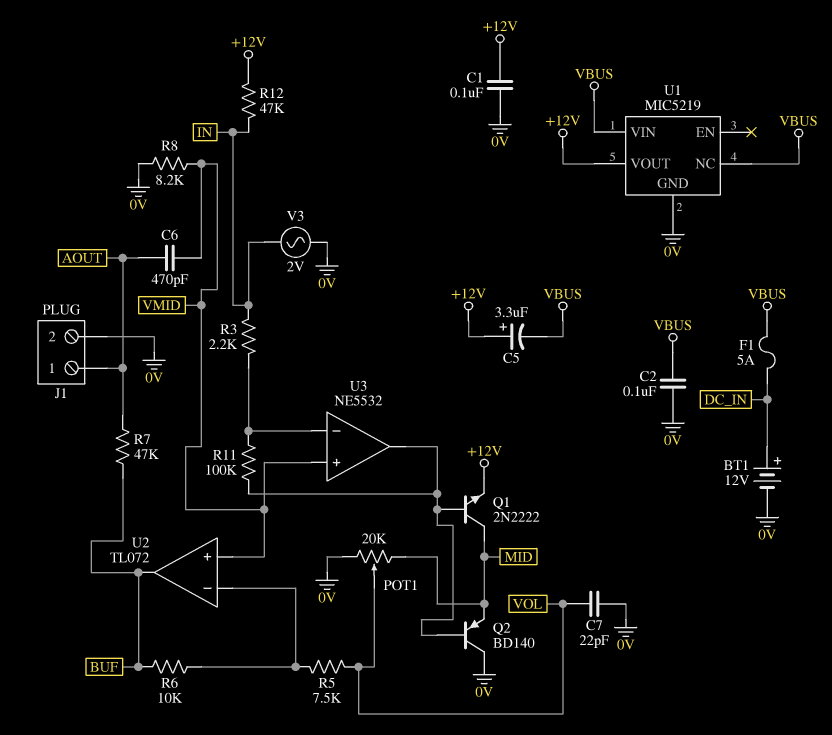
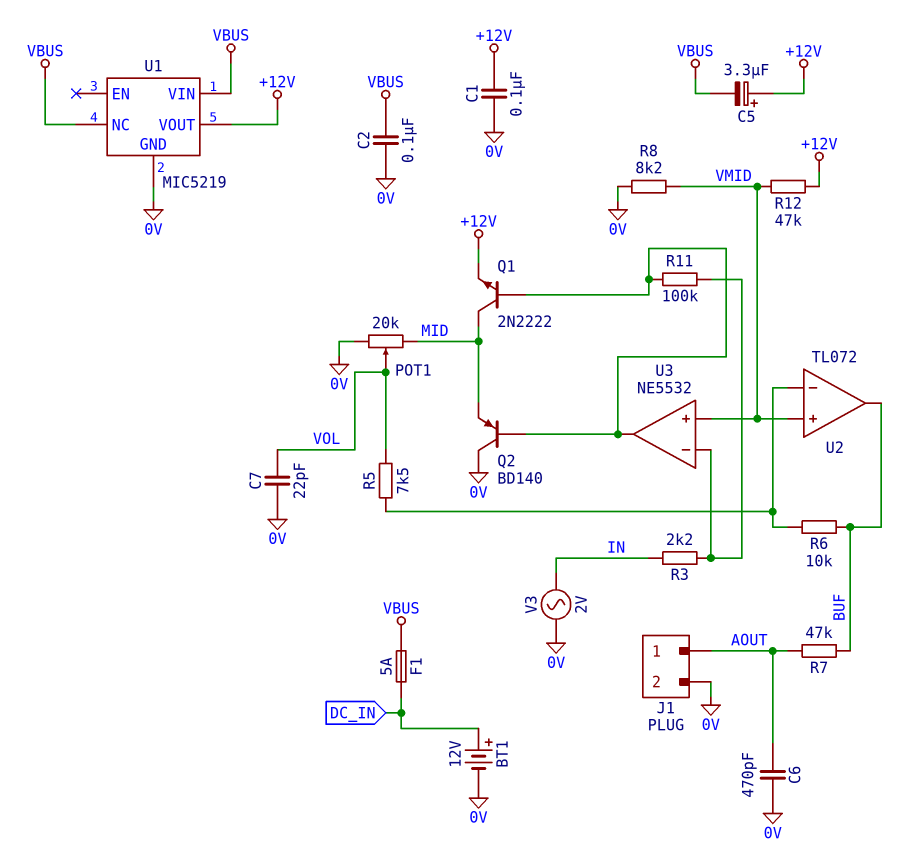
C6: 470pF (AOUT, VMID) -> 470pF (0V, AOUT)
R12: 47k (+12V, IN) -> 47k (+12V, VMID)

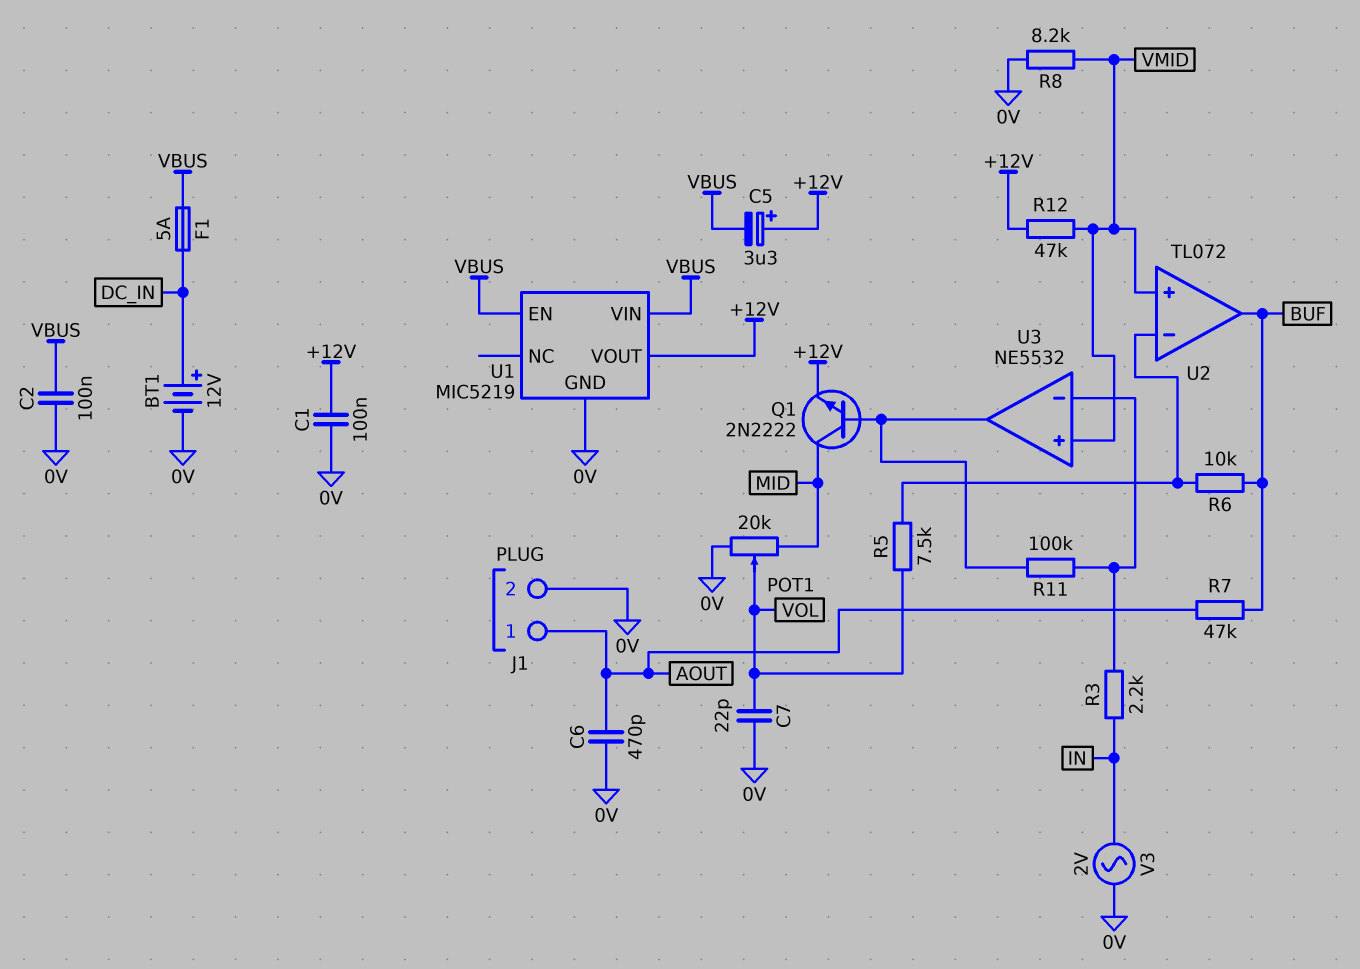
Q2: PNP BD140 (B U3/out, C 0V, E MID) -> none
U1 pin EN: none -> VBUS
U1 pin NC: VBUS -> none

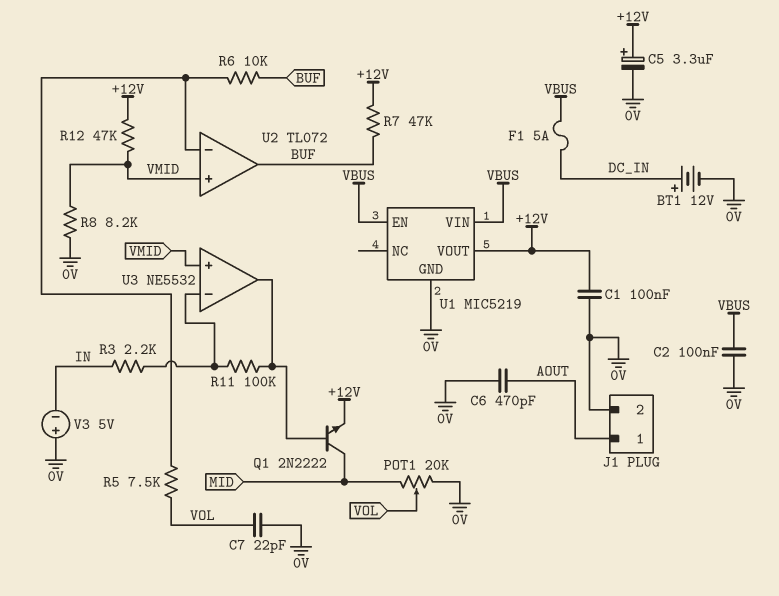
C5: 3.3uF (plus +12V, minus VBUS) -> 3.3uF (plus +12V, minus 0V)
R7: 47k (AOUT, BUF) -> 47k (+12V, BUF)
V3: AC 2V (0V, IN) -> 5V (plus 0V, minus IN)

